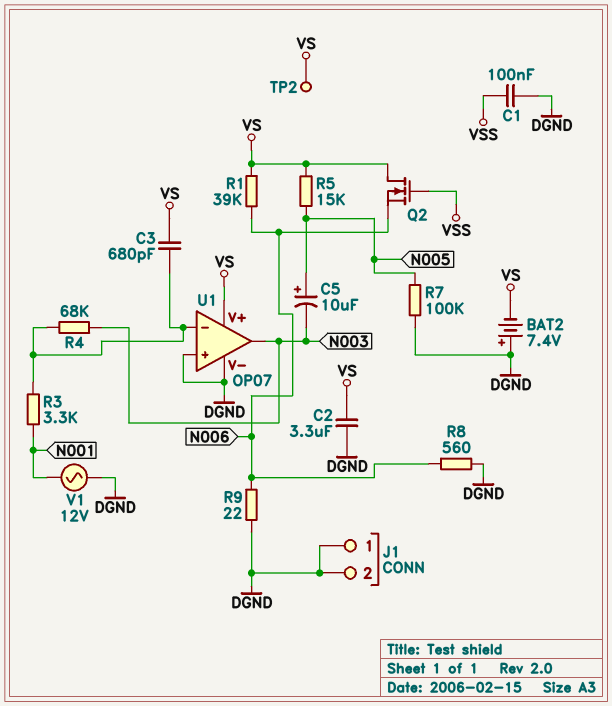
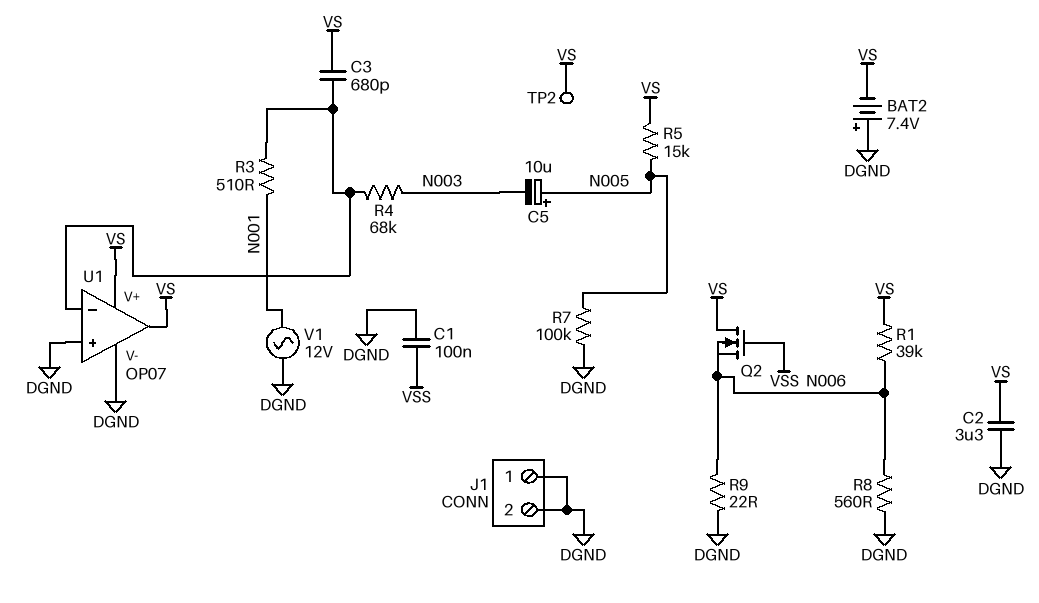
R3: 3.3k (N001, U1/in-) -> 510 (N001, U1/in-)
U1 pin out: N003 -> VS

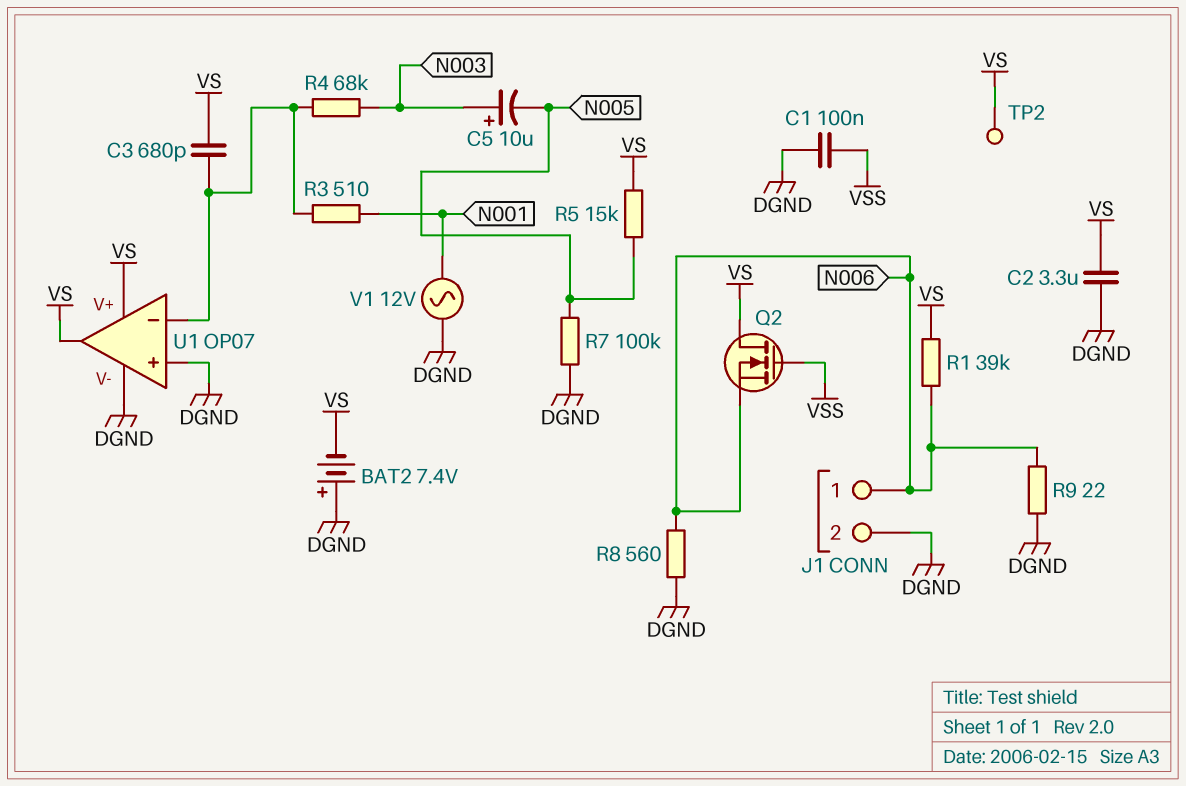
C5: 10uF (plus N005, minus N003) -> 10uF (plus N003, minus N005)
J1 pin 1: DGND -> N006

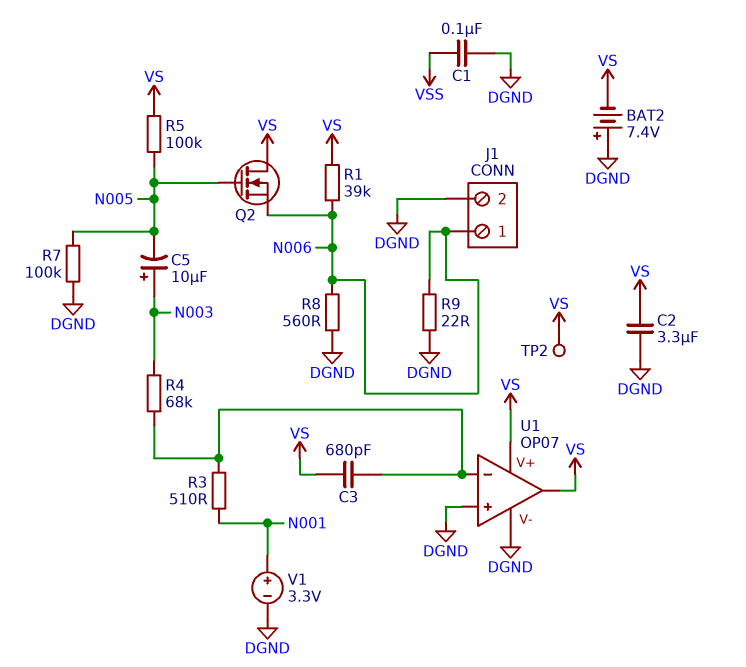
Q2: NMOS (G VSS, D VS, S N006) -> NMOS (G N005, D VS, S N006)
R5: 15k (N005, VS) -> 100k (N005, VS)
V1: AC 12V (DGND, N001) -> 3.3V (plus N001, minus DGND)

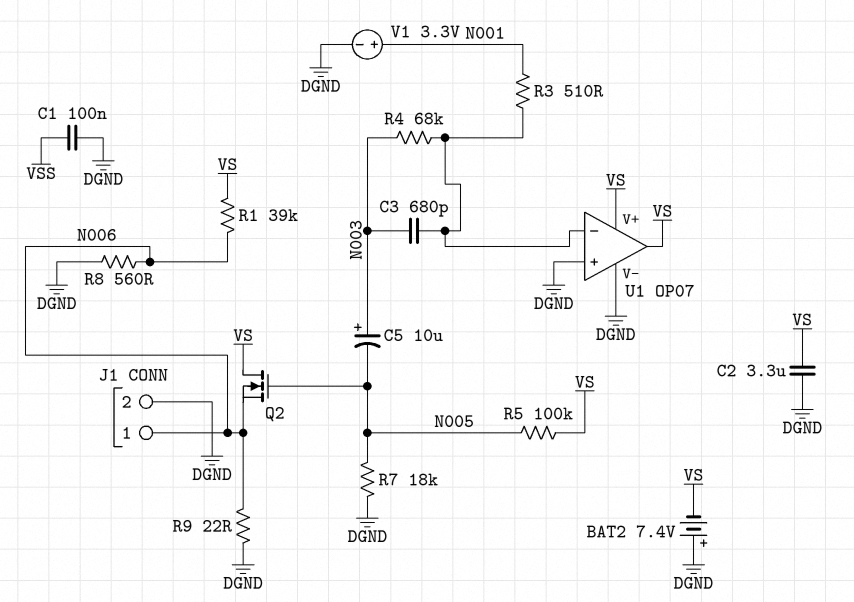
C3: 680pF (U1/in-, VS) -> 680pF (N003, U1/in-)
R7: 100k (DGND, N005) -> 18k (DGND, N005)
TP2: test point (VS) -> none

